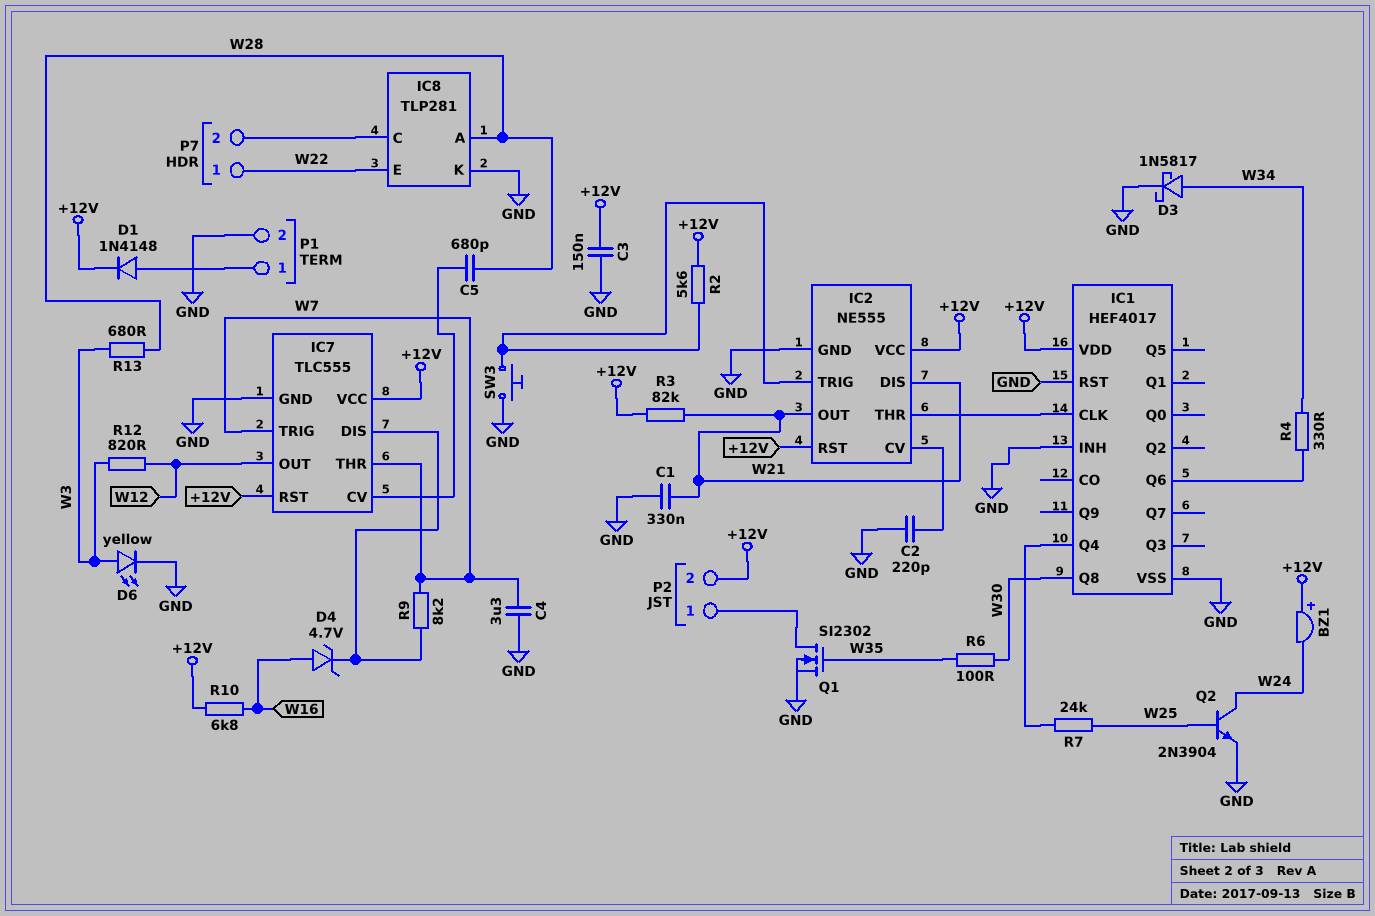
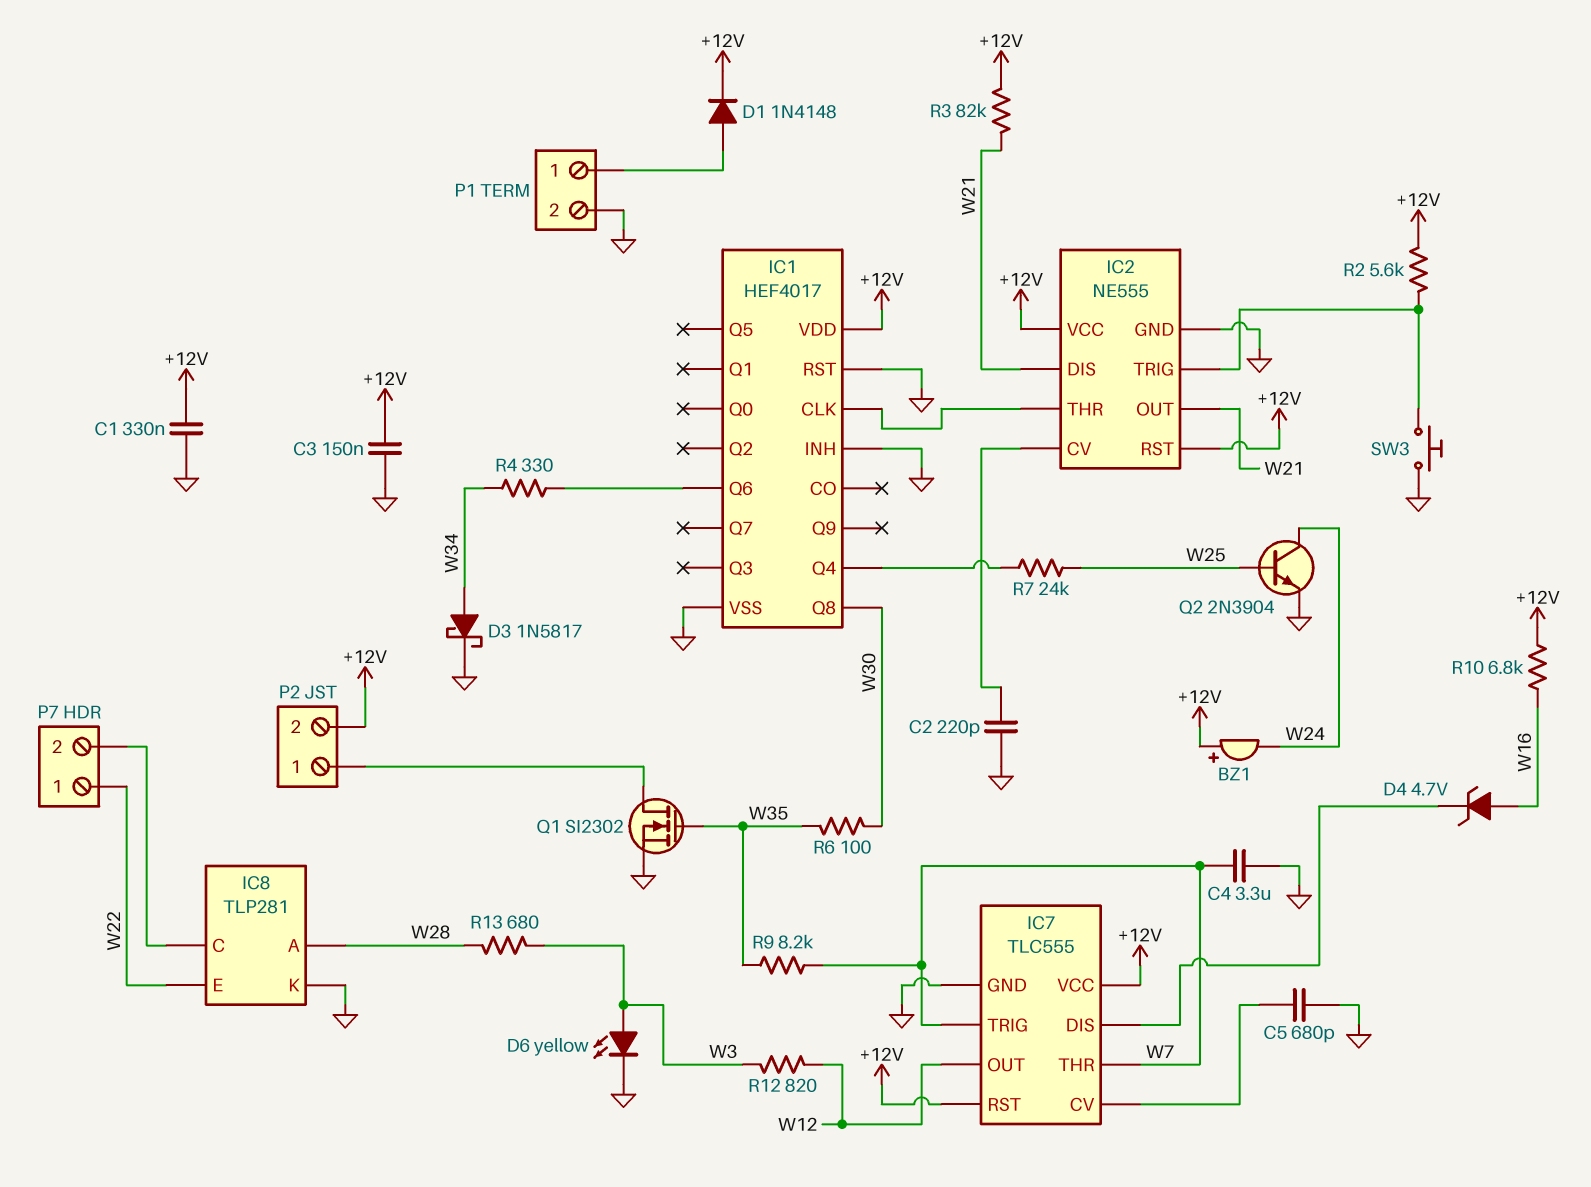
C1: 330nF (GND, W21) -> 330nF (+12V, GND)
C5: 680pF (IC7/CV, W28) -> 680pF (GND, IC7/CV)
R9: 8.2k (IC7/DIS, W7) -> 8.2k (W7, W35)

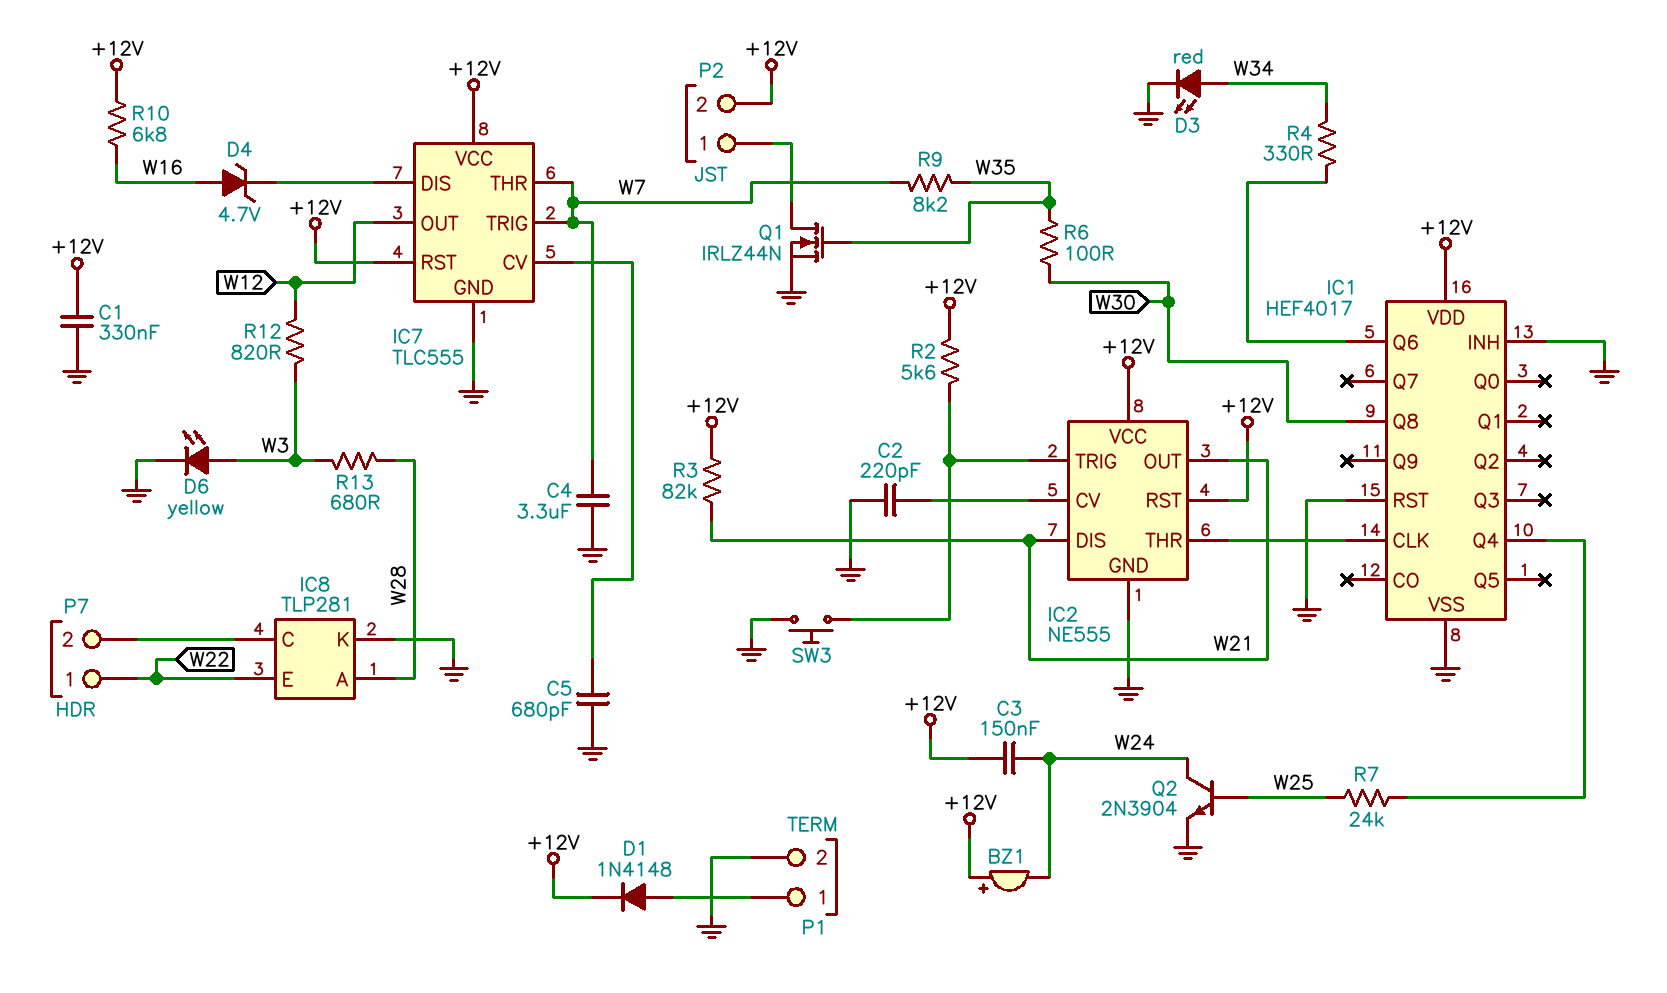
C3: 150nF (+12V, GND) -> 150nF (+12V, W24)
D3: schottky 1N5817 (A W34, K GND) -> LED red (A W34, K GND)
Q1: NMOS SI2302 (G W35, D P2/1, S GND) -> NMOS IRLZ44N (G W35, D P2/1, S GND)

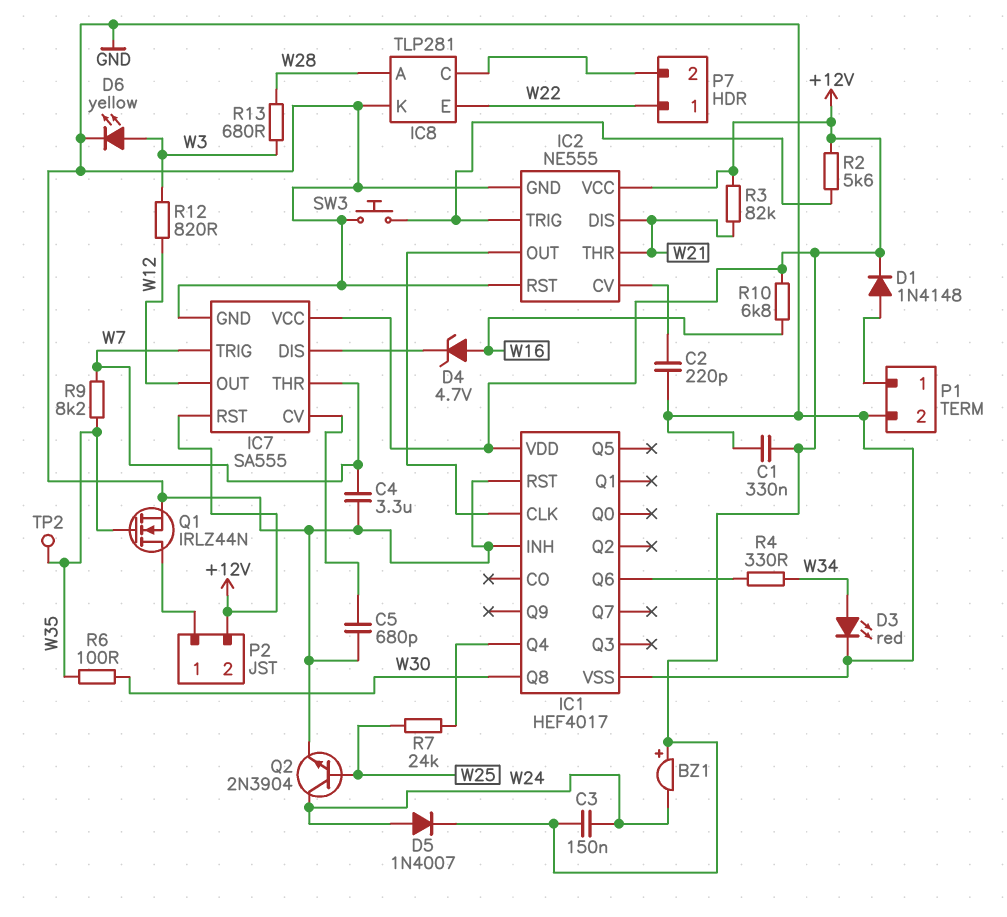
D5: none -> diode 1N4007 (A W24, K +12V)
IC2 pin OUT: W21 -> IC1/CLK
IC2 pin RST: +12V -> GND
IC2 pin THR: IC1/CLK -> W21
IC7: TLC555 -> SA555
TP2: none -> test point (W35)

